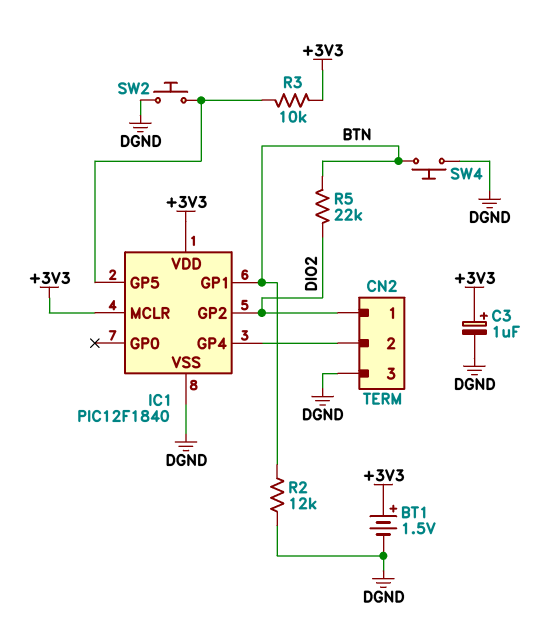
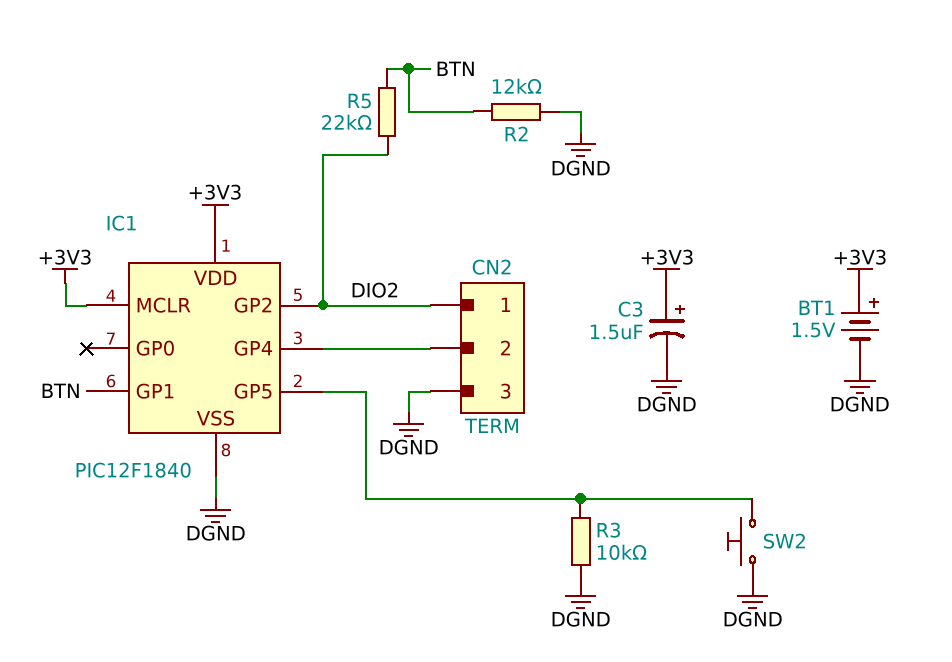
C3: 1uF (plus +3V3, minus DGND) -> 1.5uF (plus +3V3, minus DGND)
R3: 10k (+3V3, IC1/GP5) -> 10k (DGND, IC1/GP5)
SW4: button (BTN, DGND) -> none

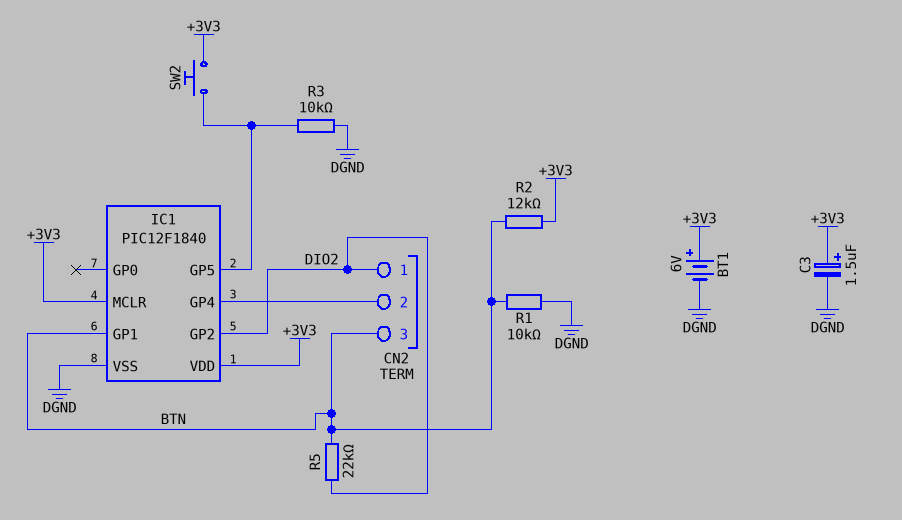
BT1: 1.5V (plus +3V3, minus DGND) -> 6V (plus +3V3, minus DGND)
CN2 pin 3: DGND -> BTN
R1: none -> 10k (BTN, DGND)
R2: 12k (BTN, DGND) -> 12k (+3V3, BTN)
SW2: button (DGND, IC1/GP5) -> button (+3V3, IC1/GP5)

